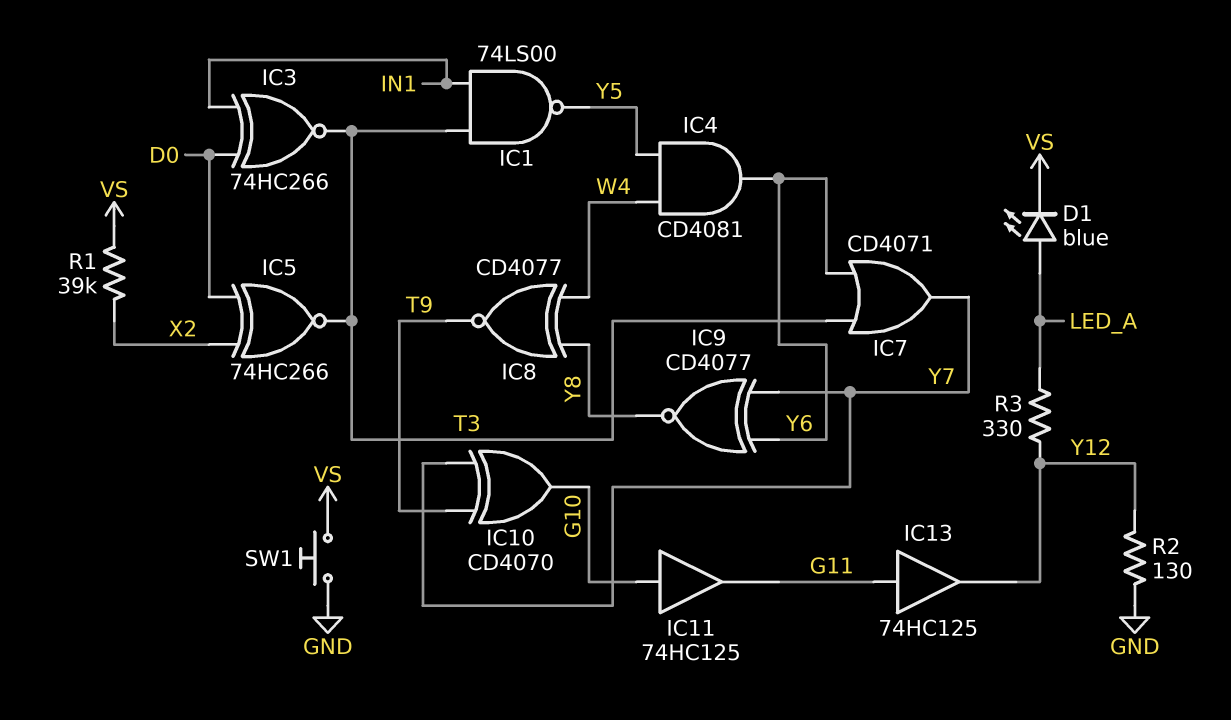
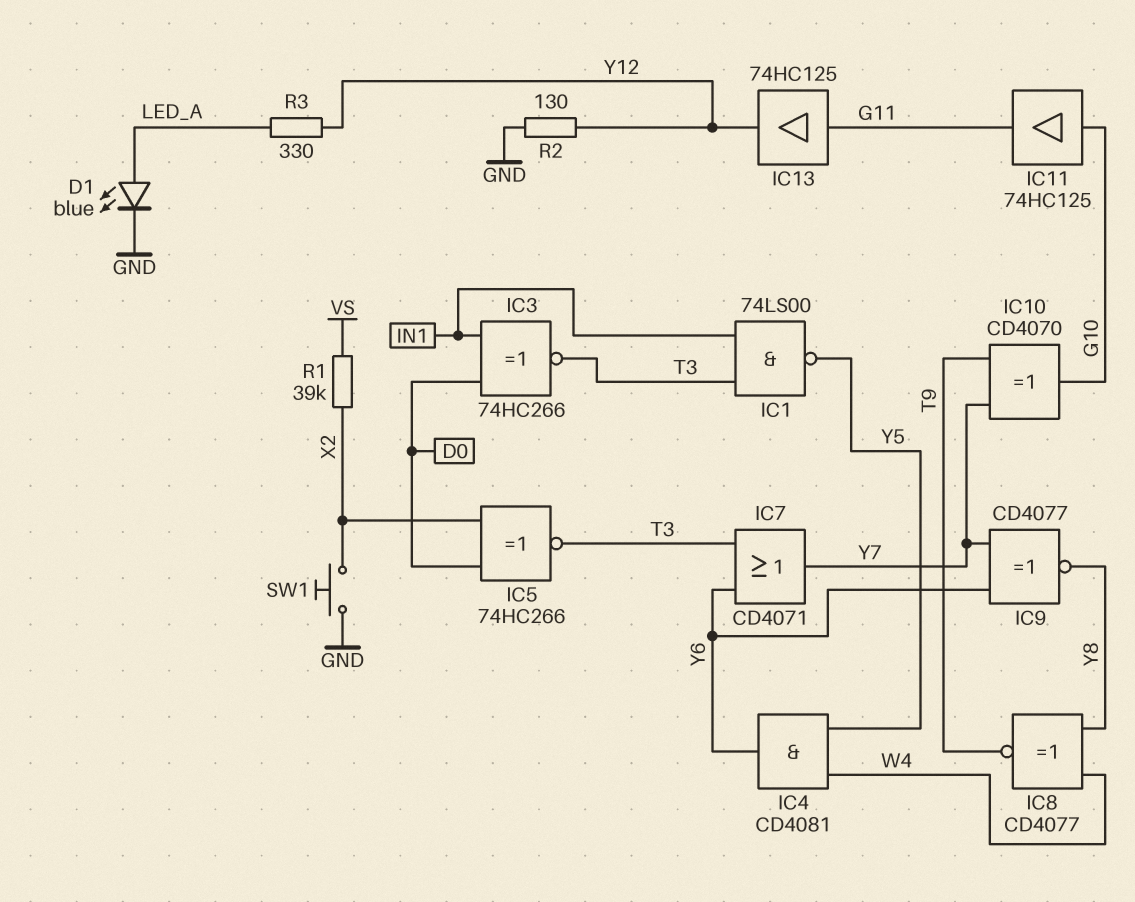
D1: LED blue (A LED_A, K VS) -> LED blue (A LED_A, K GND)
SW1: button (GND, VS) -> button (GND, X2)

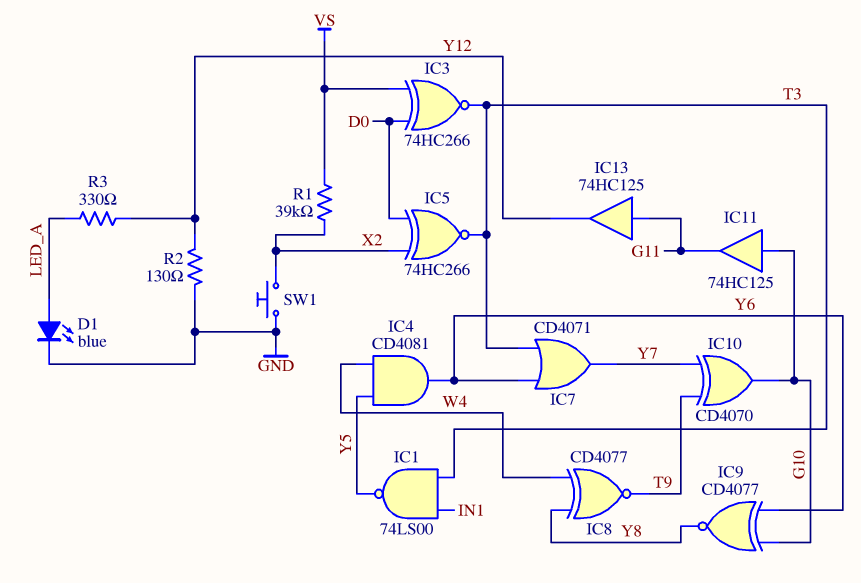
IC3: XNOR 74HC266 (in D0, in IN1, out T3) -> XNOR 74HC266 (in D0, in VS, out T3)
IC9: XNOR CD4077 (in Y6, in Y7, out Y8) -> XNOR CD4077 (in G10, in Y6, out Y8)

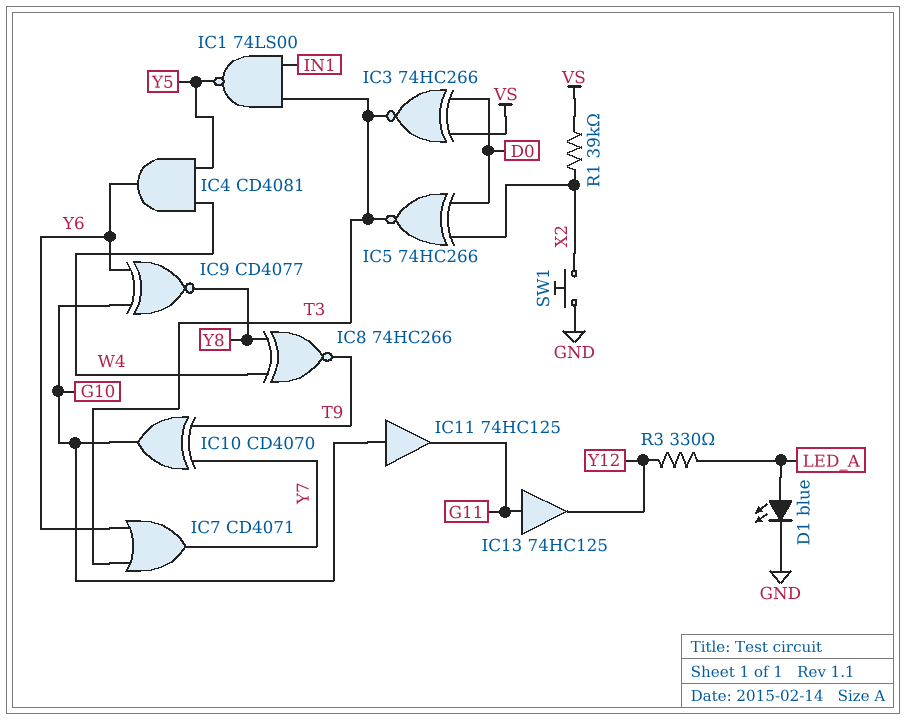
IC8: XNOR CD4077 (in W4, in Y8, out T9) -> XNOR 74HC266 (in W4, in Y8, out T9)
R2: 130 (GND, Y12) -> none

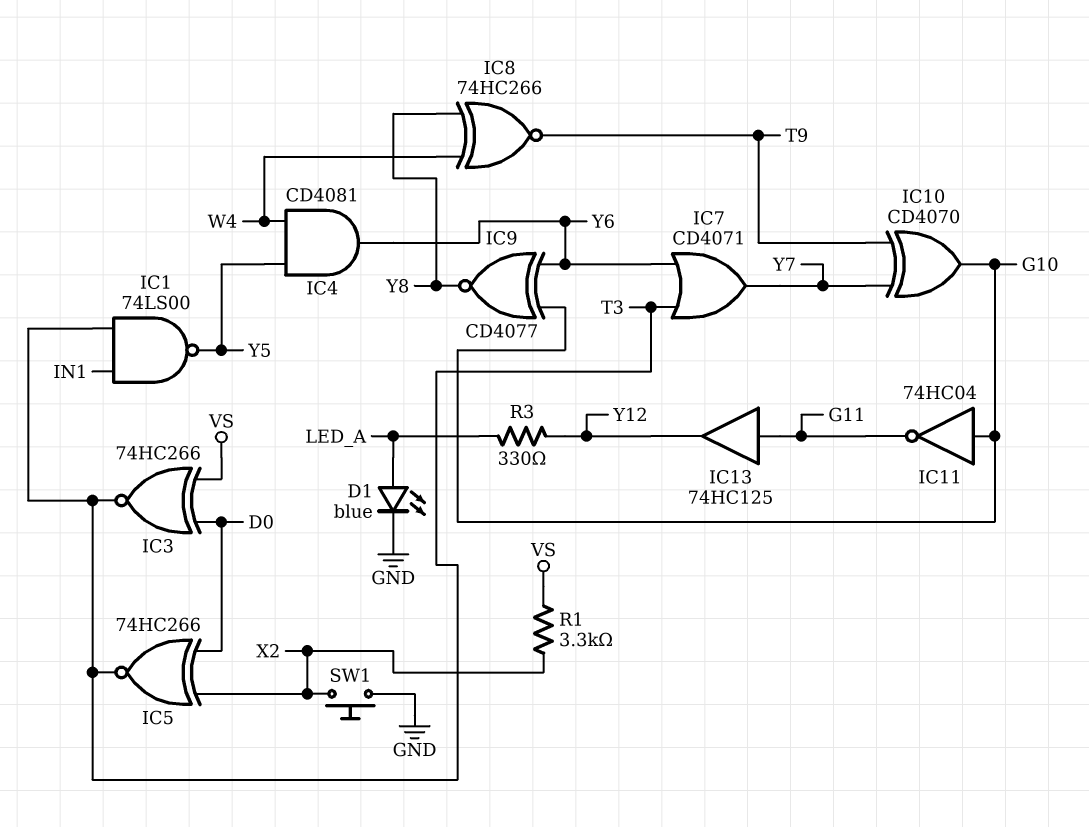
IC11: buffer 74HC125 (in G10, out G11) -> NOT 74HC04 (in G10, out G11)
R1: 39k (VS, X2) -> 3.3k (VS, X2)

